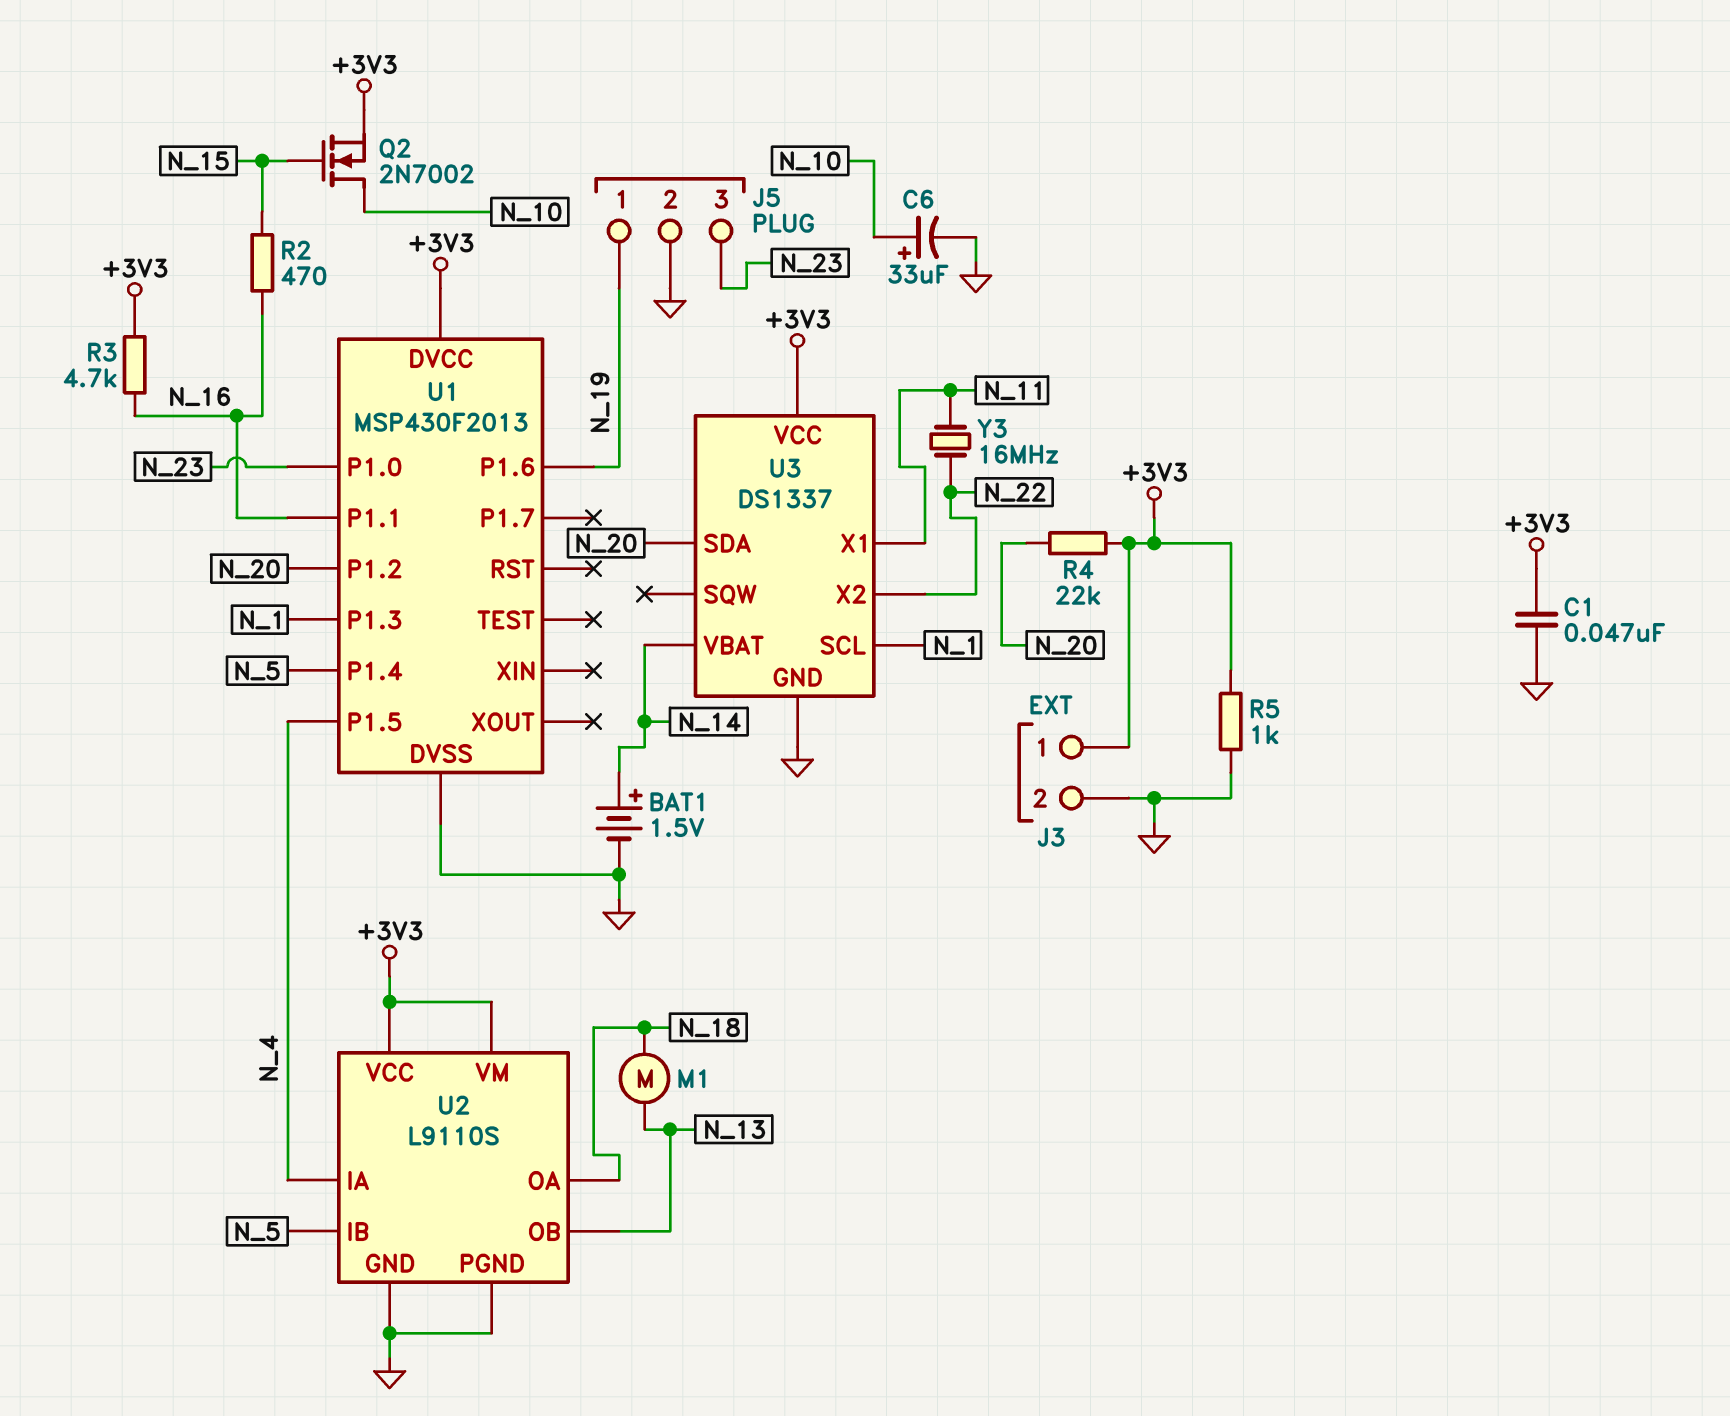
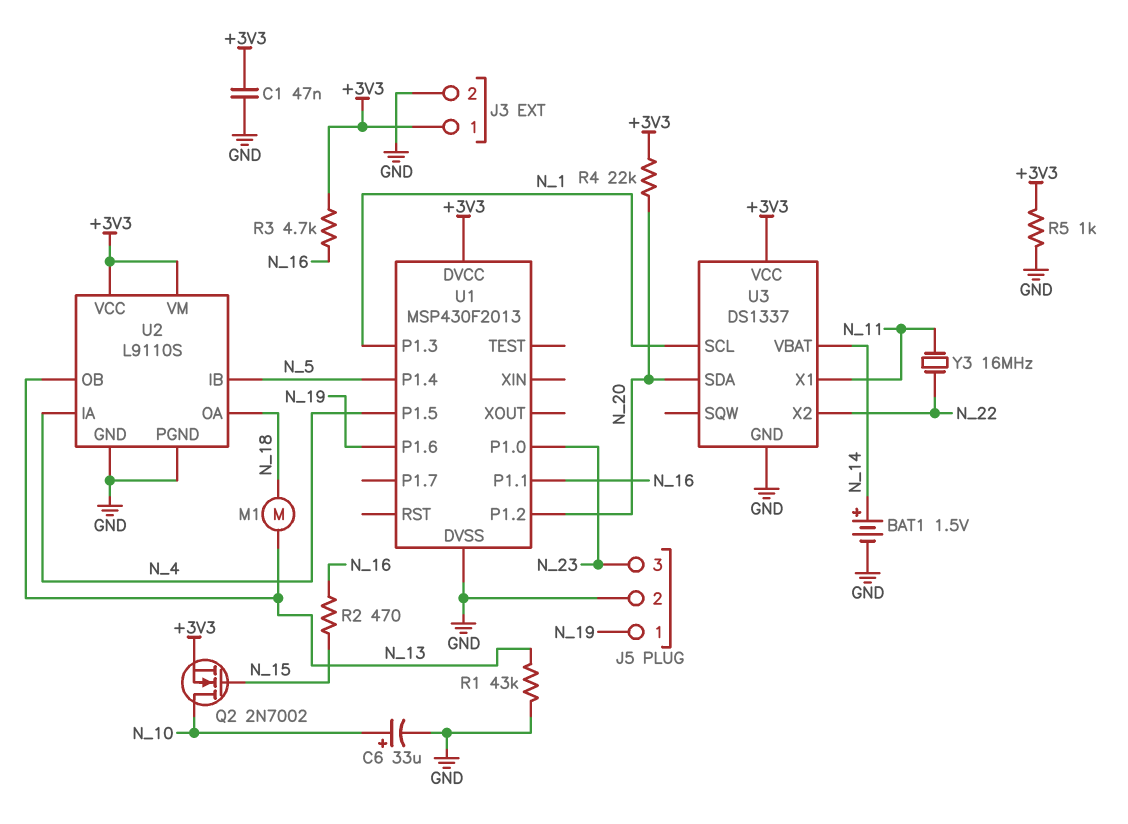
R1: none -> 43k (GND, N_13)

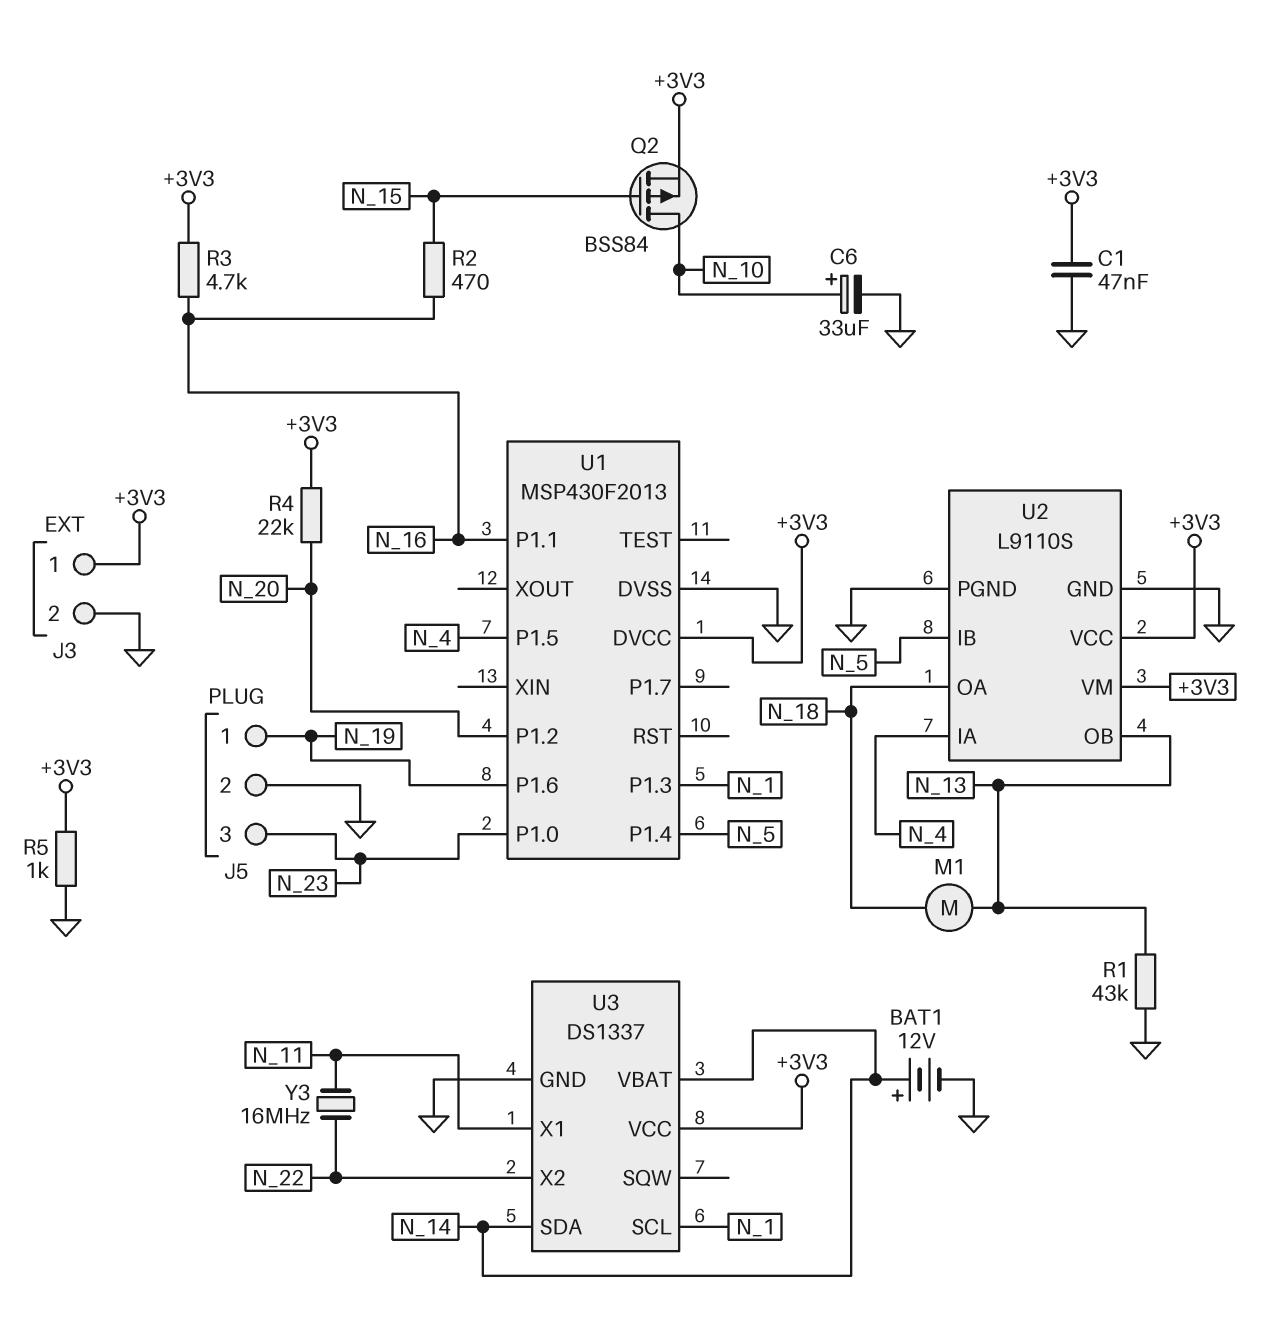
BAT1: 1.5V (plus N_14, minus GND) -> 12V (plus N_14, minus GND)
Q2: NMOS 2N7002 (G N_15, D N_10, S +3V3) -> PMOS BSS84 (G N_15, D N_10, S +3V3)
U3 pin SDA: N_20 -> N_14

